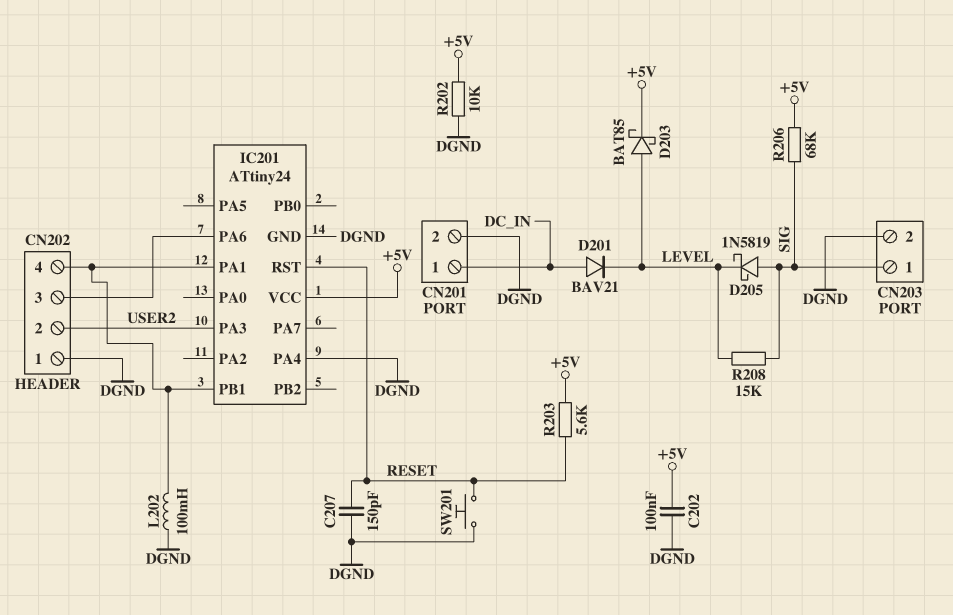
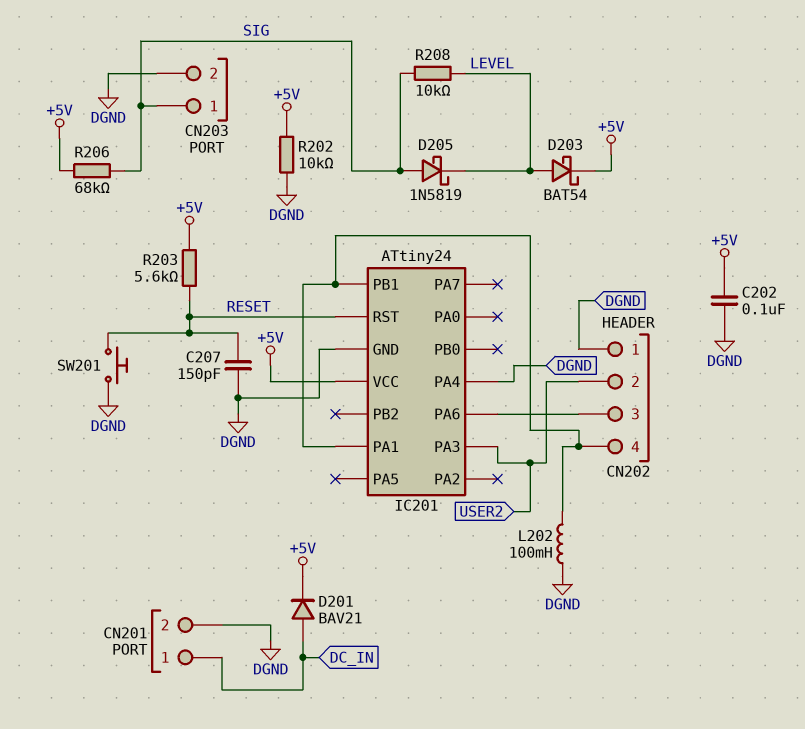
D201: diode BAV21 (A DC_IN, K LEVEL) -> diode BAV21 (A DC_IN, K +5V)
D203: schottky BAT85 (A LEVEL, K +5V) -> schottky BAT54 (A LEVEL, K +5V)
R208: 15k (LEVEL, SIG) -> 10k (LEVEL, SIG)

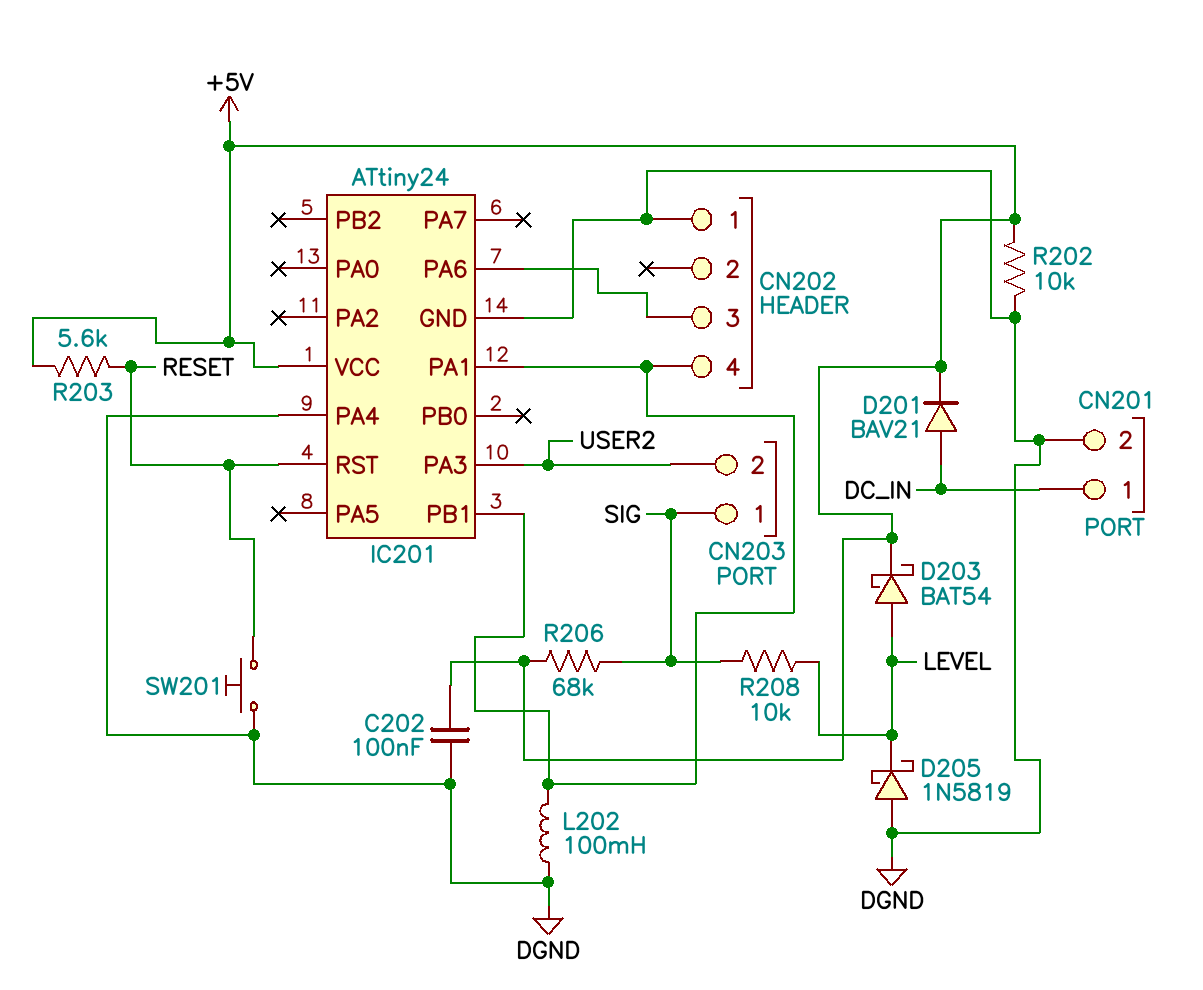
C207: 150pF (DGND, RESET) -> none
CN202 pin 2: USER2 -> none
CN203 pin 2: DGND -> USER2
D205: schottky 1N5819 (A SIG, K LEVEL) -> schottky 1N5819 (A DGND, K LEVEL)

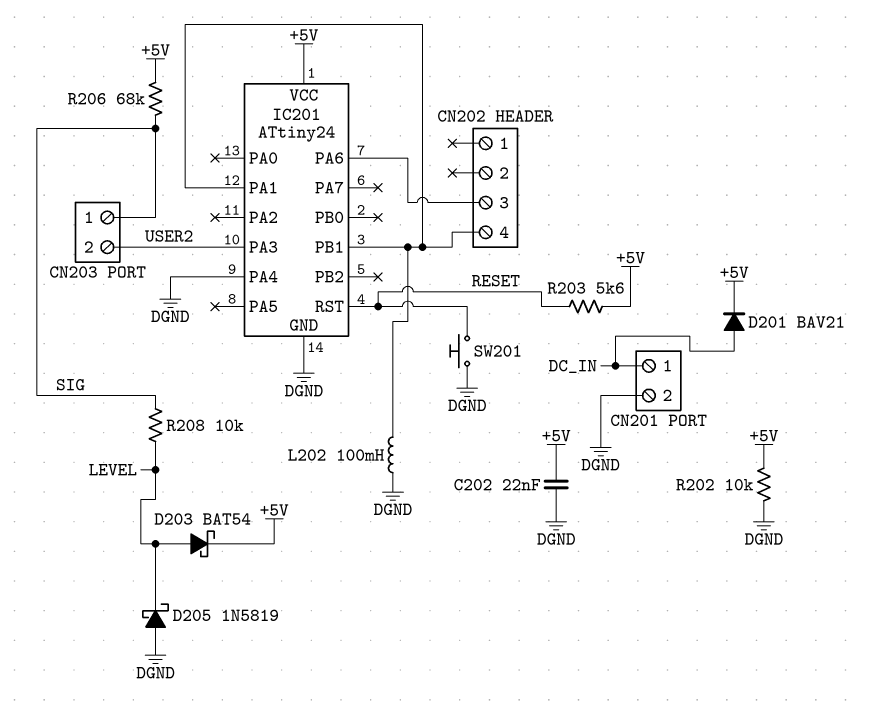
C202: 100nF (+5V, DGND) -> 22nF (+5V, DGND)
CN202 pin 1: DGND -> none

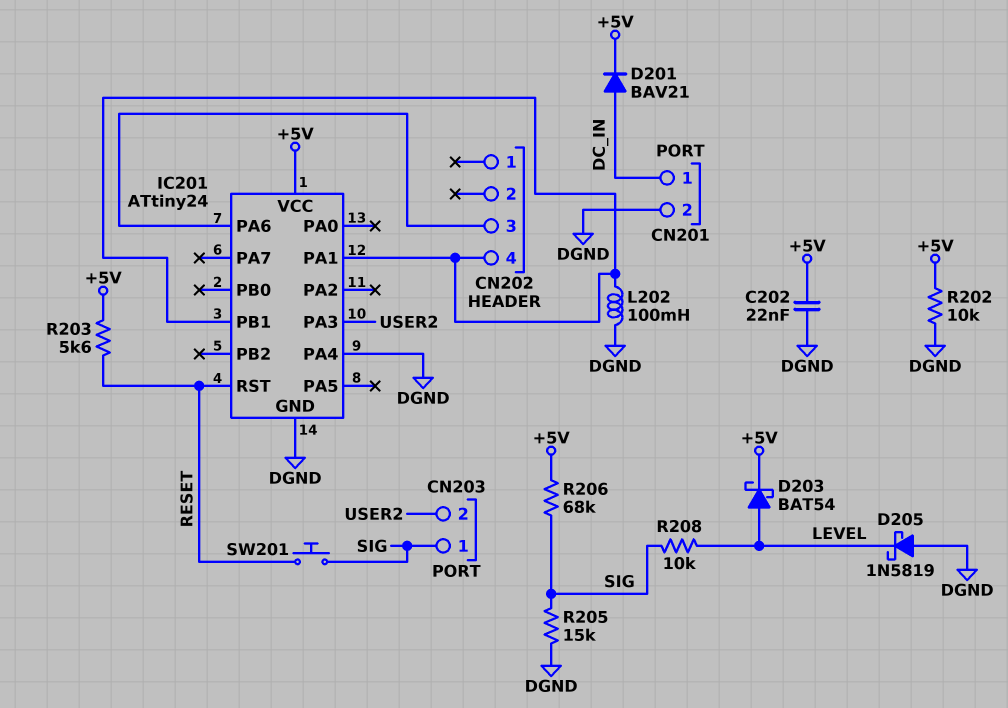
R205: none -> 15k (DGND, SIG)
SW201: button (DGND, RESET) -> button (RESET, SIG)

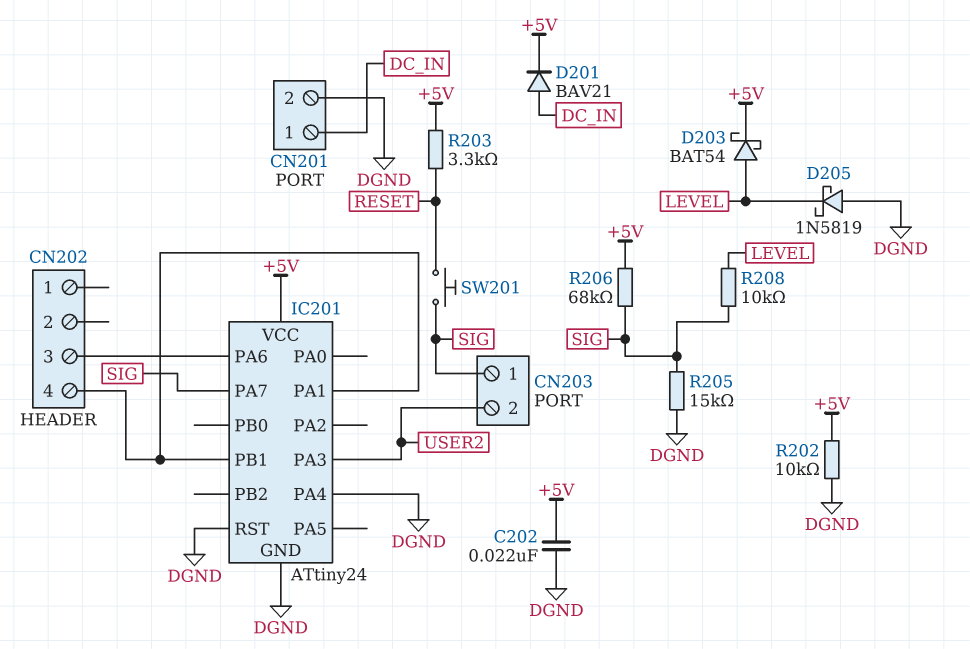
IC201 pin PA7: none -> SIG
IC201 pin RST: RESET -> DGND
L202: 100mH (CN202/4, DGND) -> none
R203: 5.6k (+5V, RESET) -> 3.3k (+5V, RESET)

